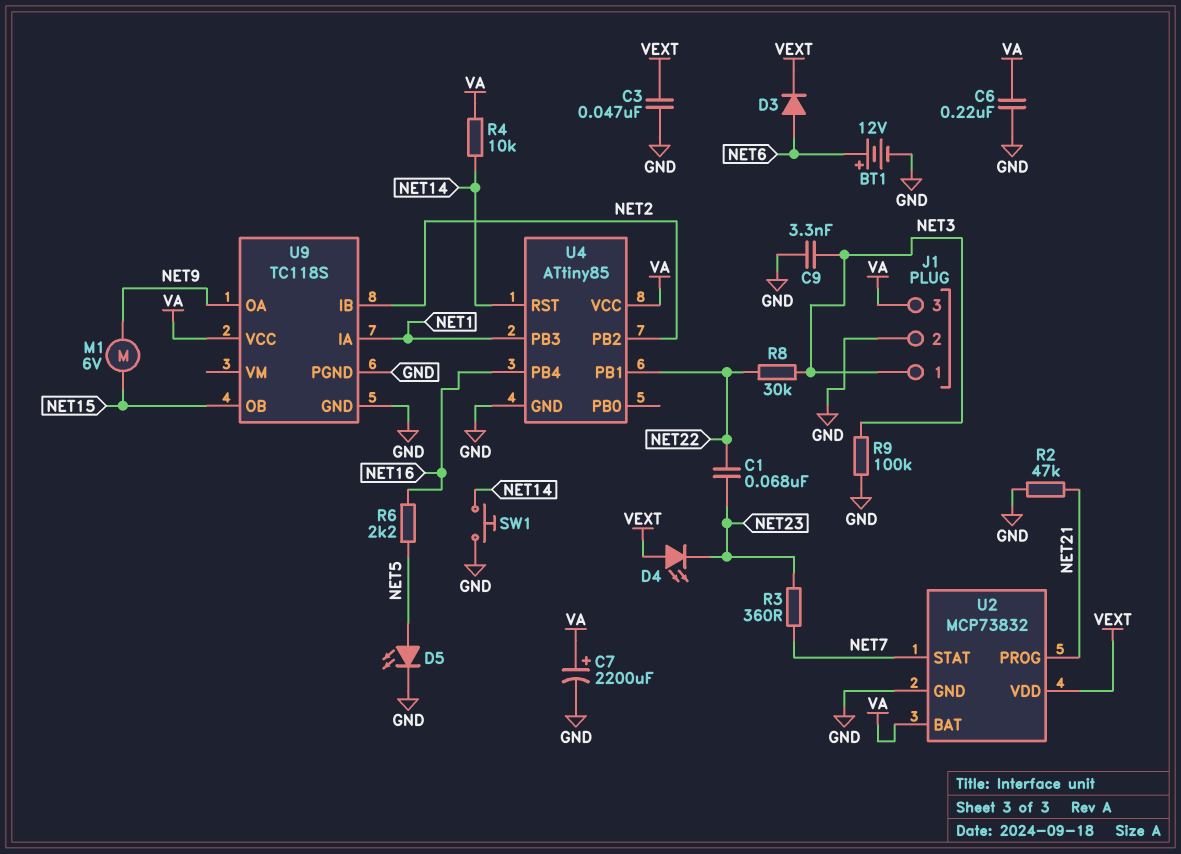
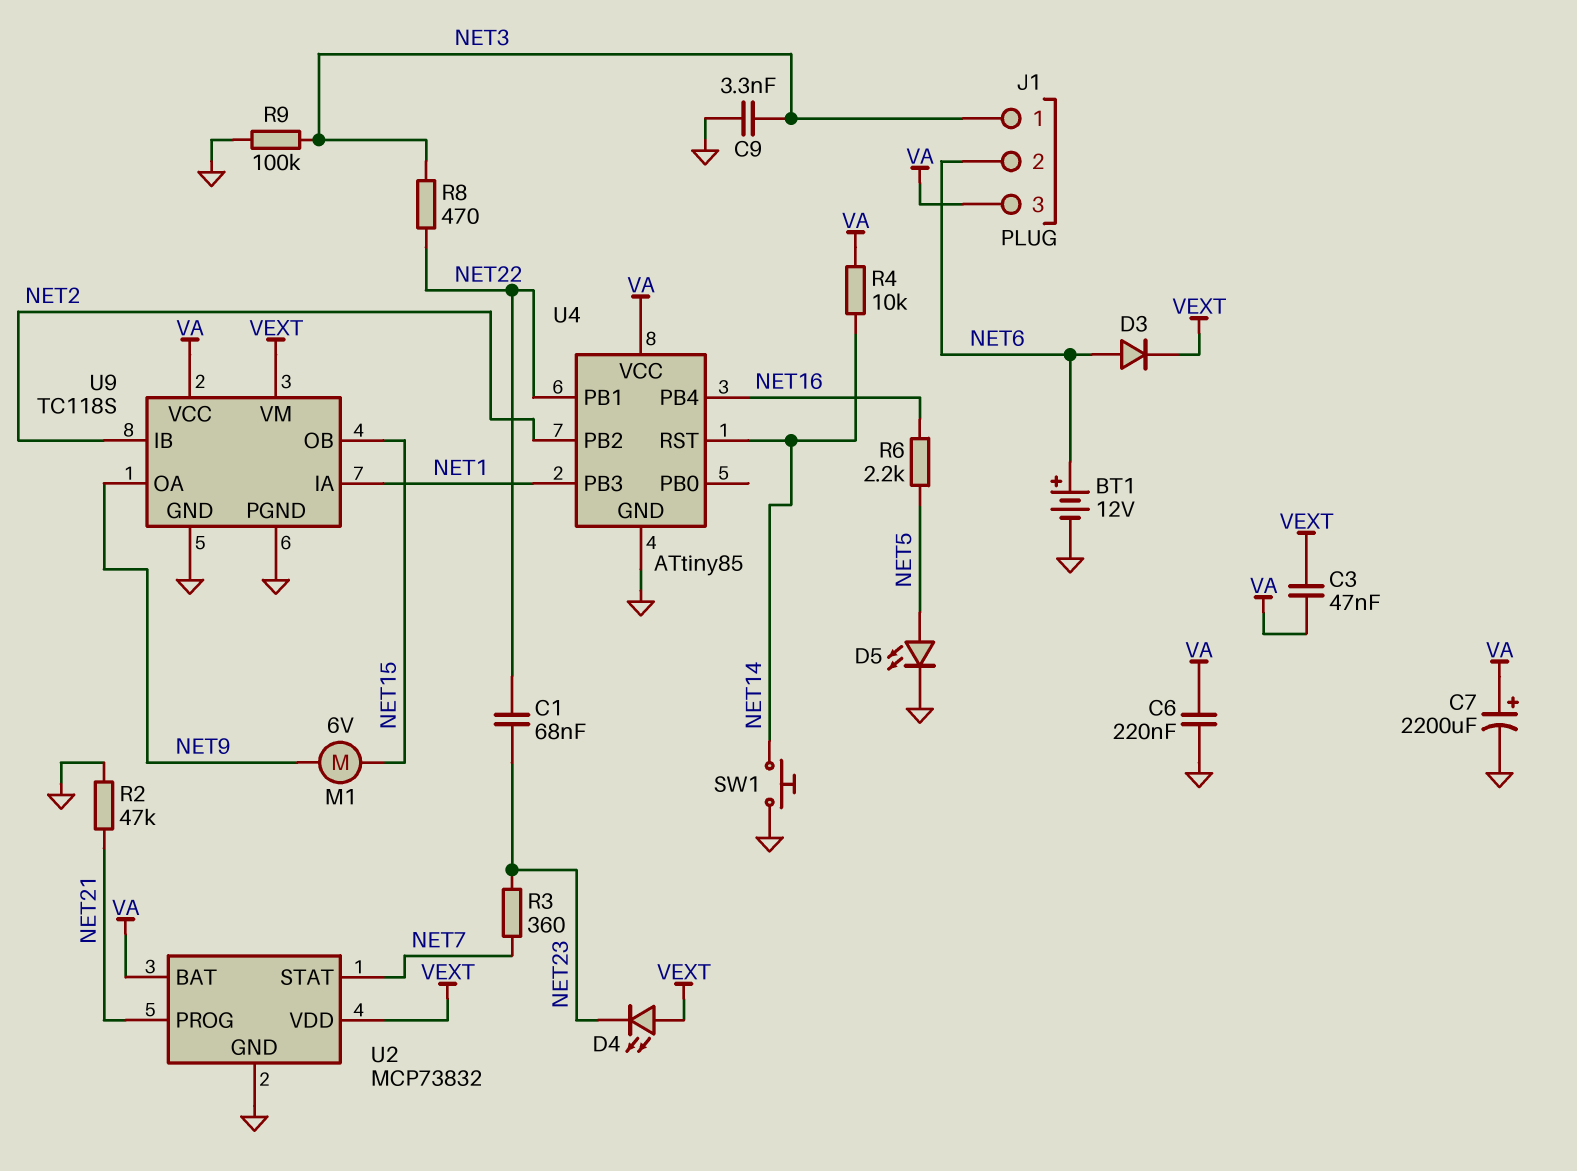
C3: 47nF (GND, VEXT) -> 47nF (VA, VEXT)
J1 pin 2: GND -> NET6
R8: 30k (NET3, NET22) -> 470 (NET3, NET22)
U9 pin VM: none -> VEXT

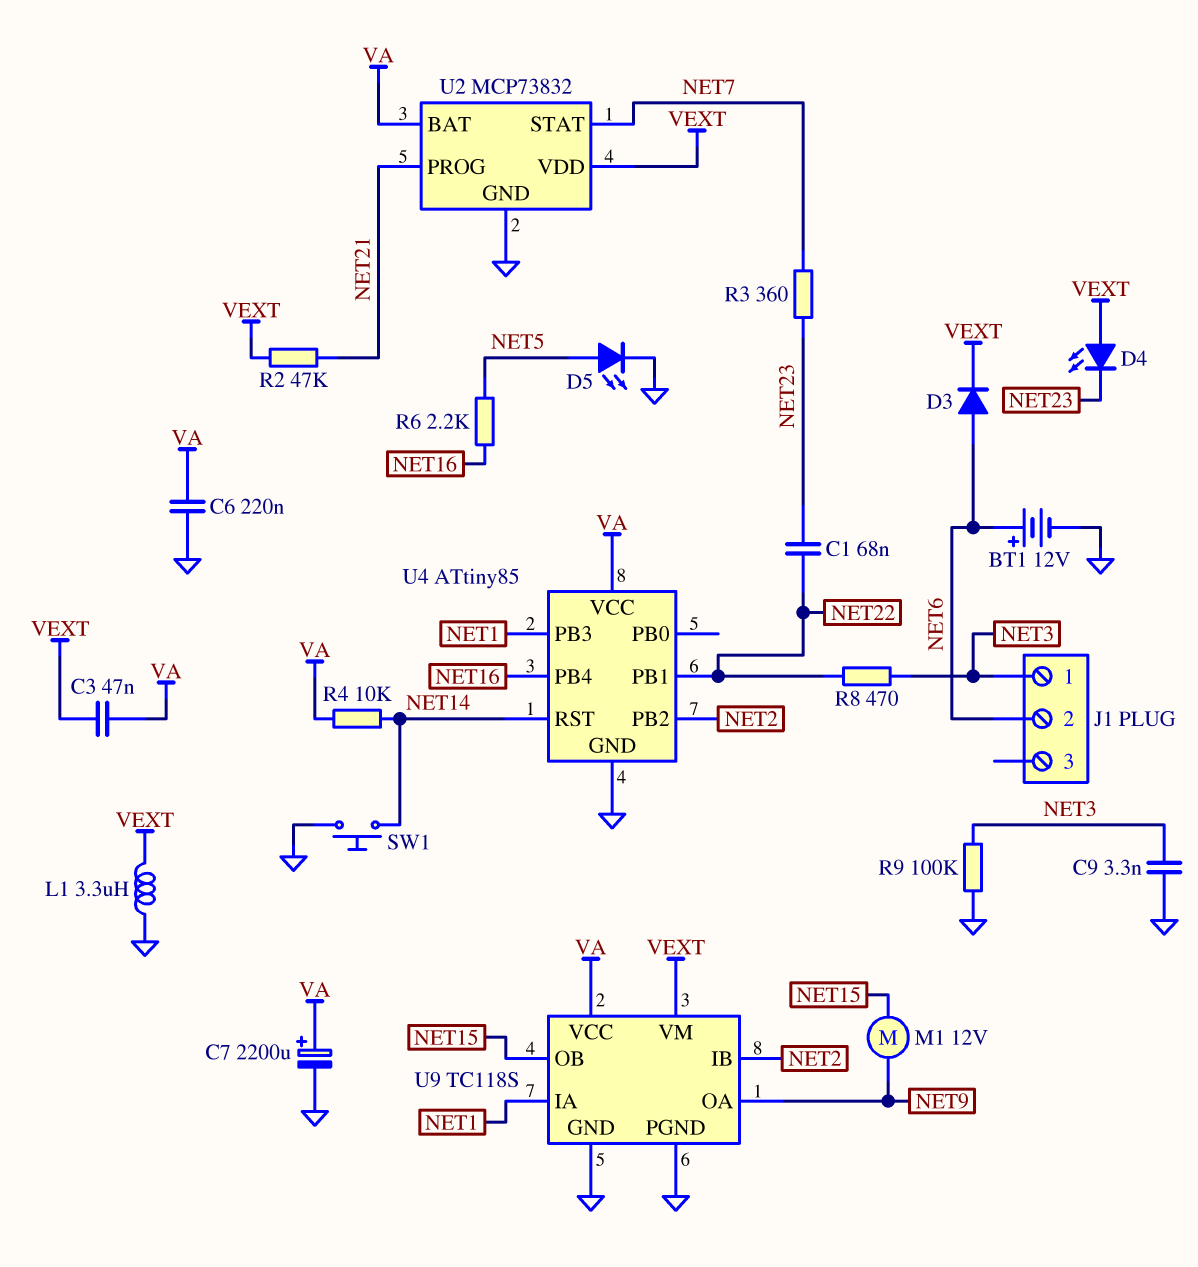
J1 pin 3: VA -> none
L1: none -> 3.3uH (GND, VEXT)
M1: motor 6V (NET9, NET15) -> motor 12V (NET9, NET15)
R2: 47k (GND, NET21) -> 47k (NET21, VEXT)

